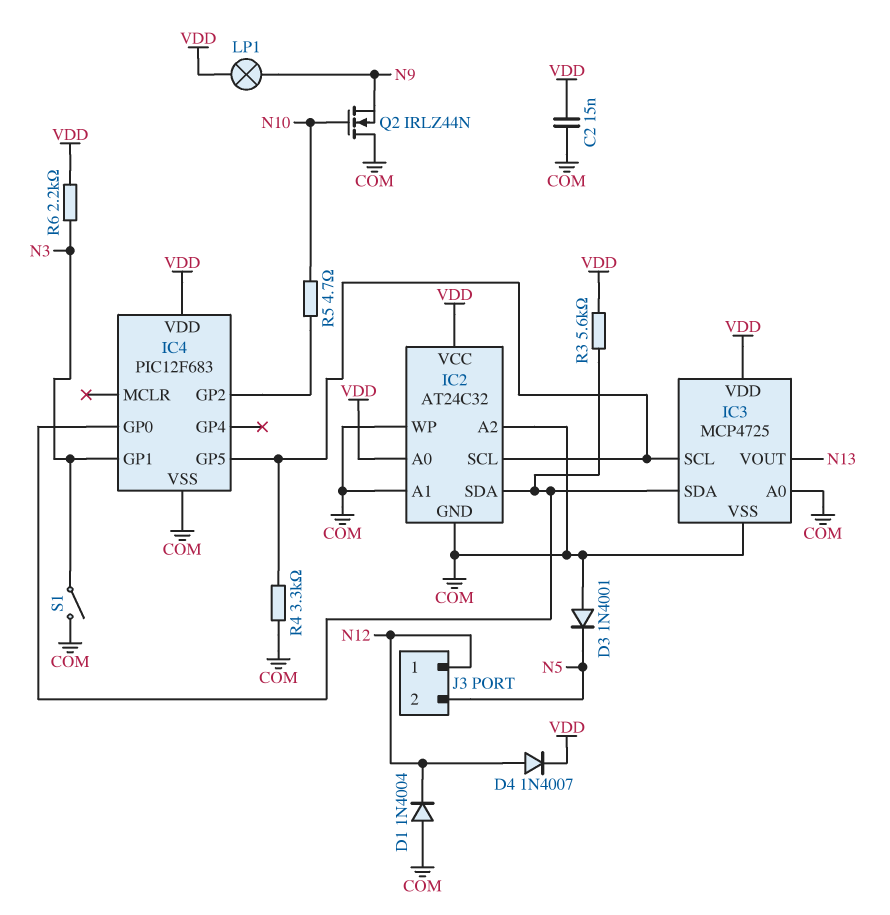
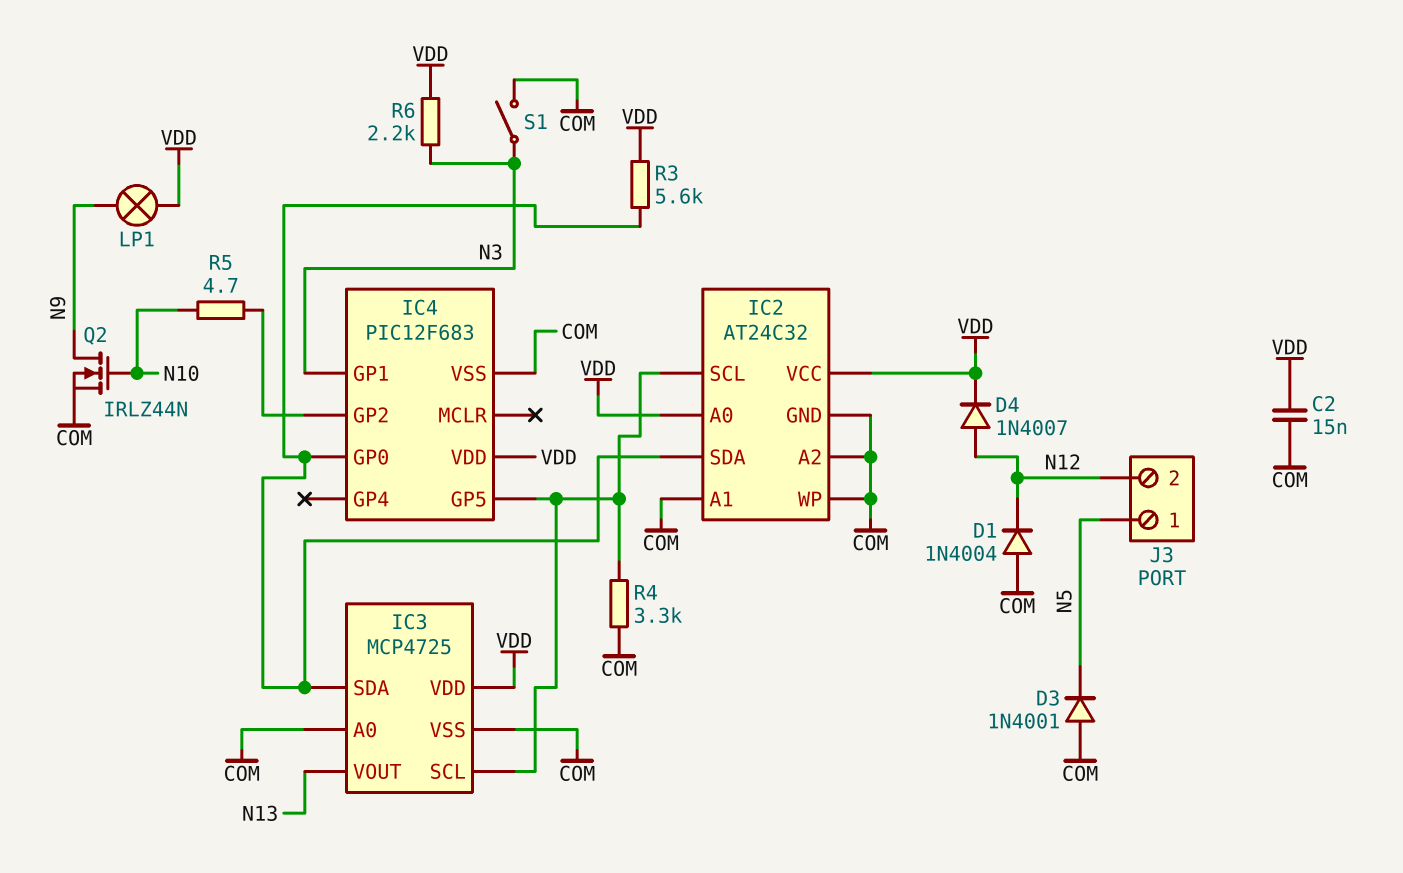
J3 pin 1: N12 -> N5
J3 pin 2: N5 -> N12
Q2: NMOS IRLZ44N (G N10, D COM, S N9) -> NMOS IRLZ44N (G N10, D N9, S COM)

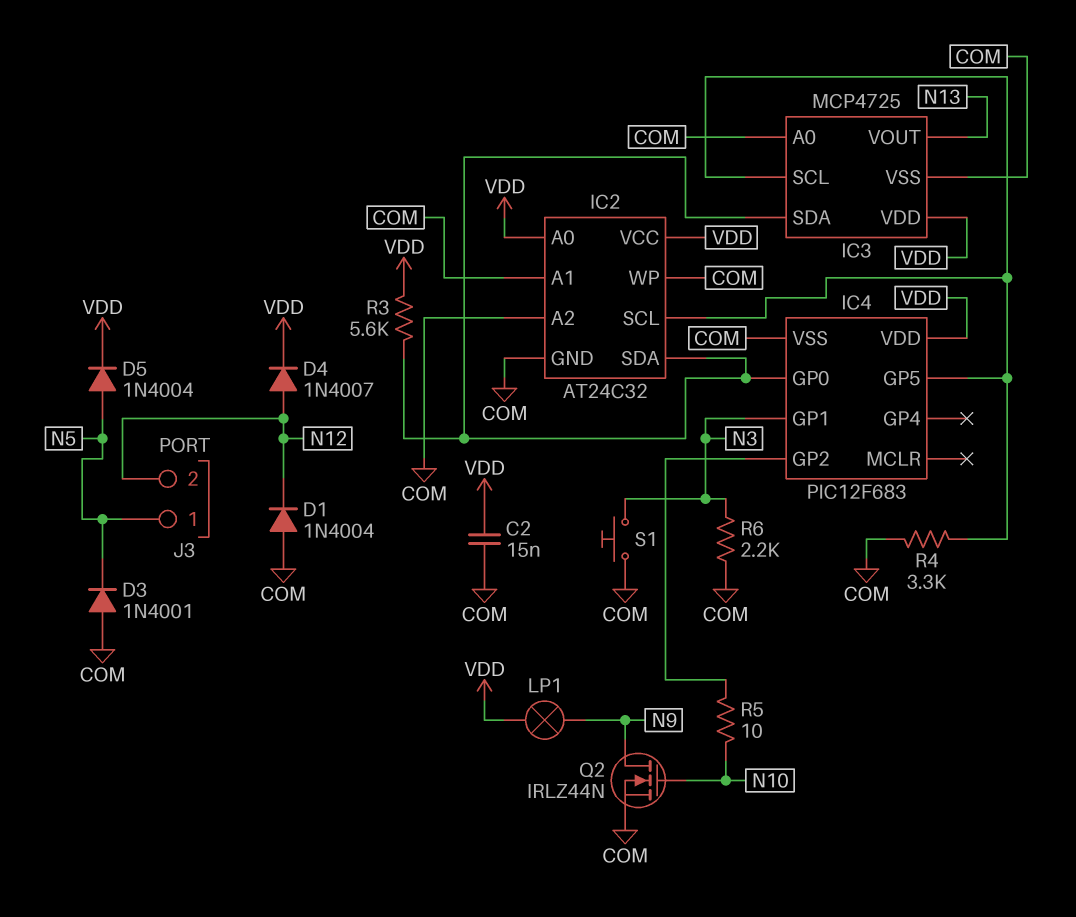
D5: none -> diode 1N4004 (A N5, K VDD)
R5: 4.7 (IC4/GP2, N10) -> 10 (IC4/GP2, N10)
R6: 2.2k (N3, VDD) -> 2.2k (COM, N3)
S1: switch (COM, N3) -> button (COM, N3)

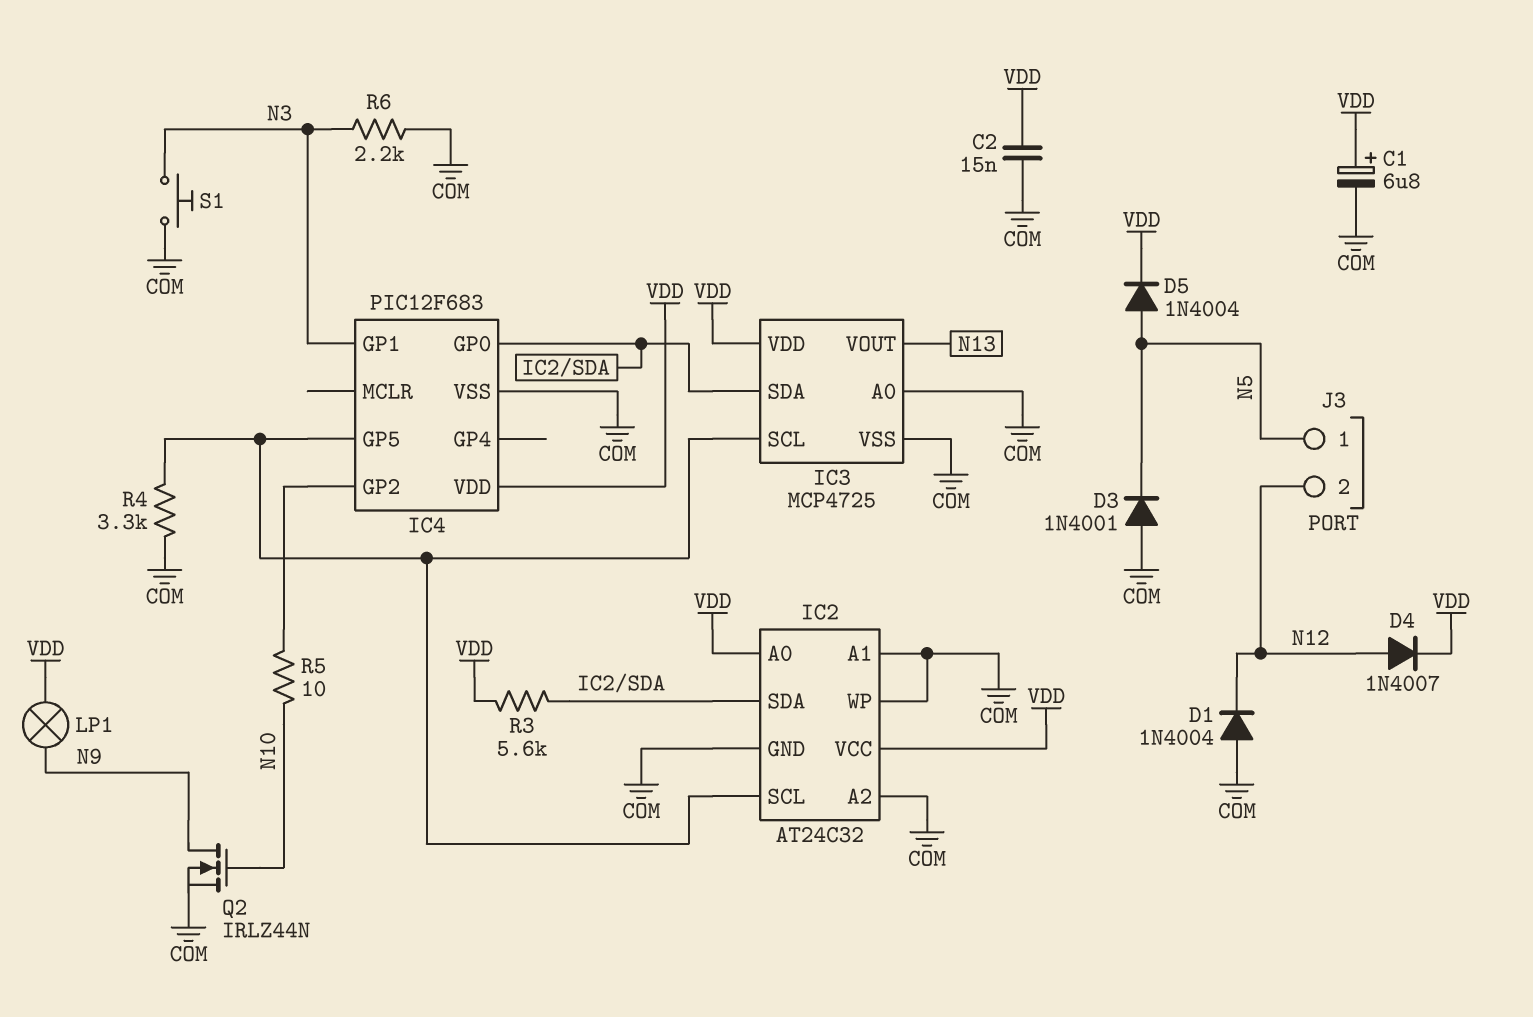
C1: none -> 6.8uF (plus VDD, minus COM)

